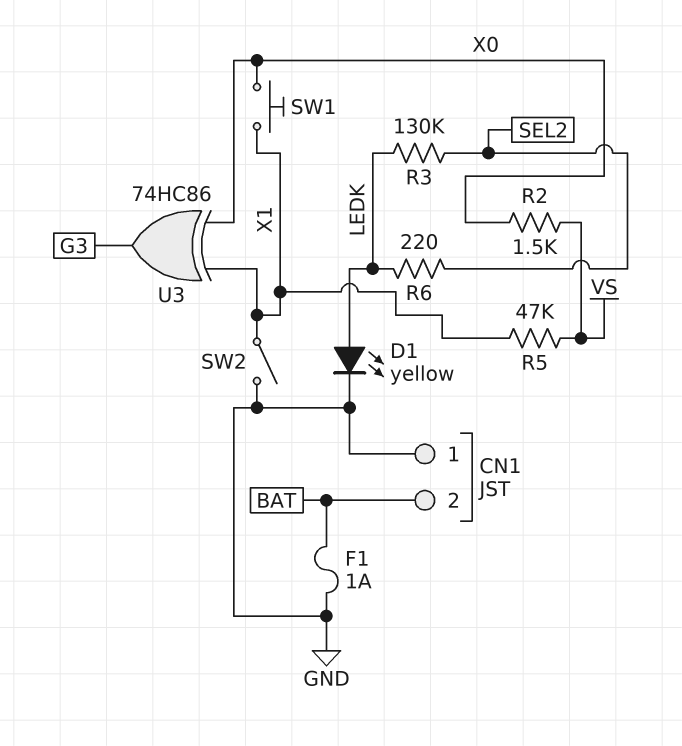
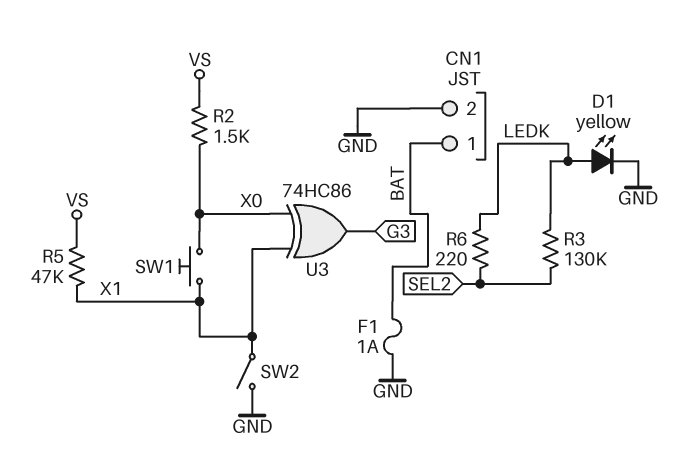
CN1 pin 1: GND -> BAT
CN1 pin 2: BAT -> GND

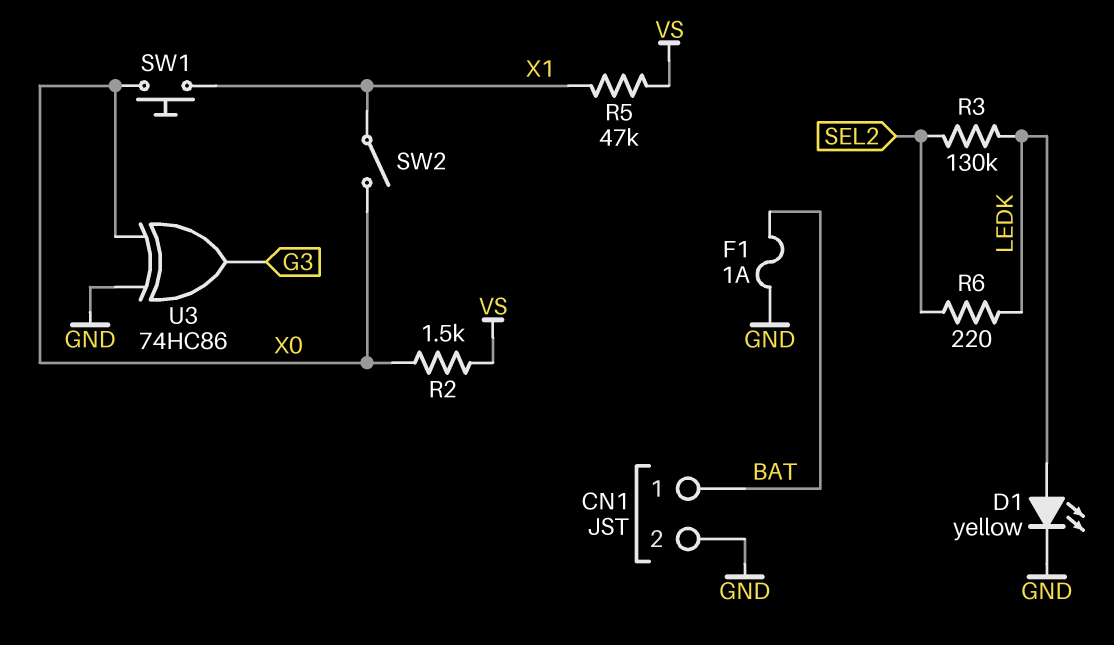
SW2: switch (GND, X1) -> switch (X0, X1)
U3: XOR 74HC86 (in X0, in X1, out G3) -> XOR 74HC86 (in GND, in X0, out G3)

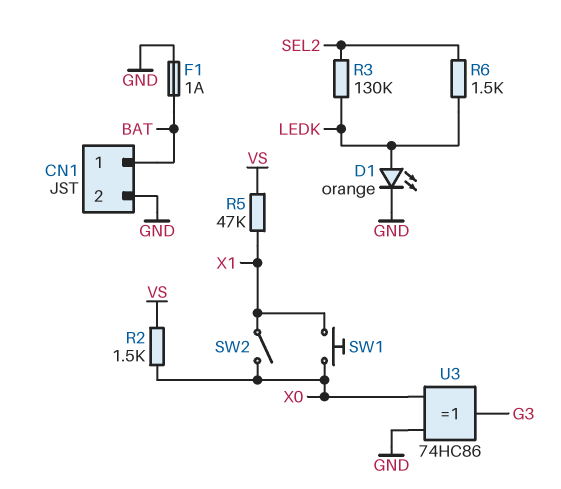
D1: LED yellow (A LEDK, K GND) -> LED orange (A LEDK, K GND)
R6: 220 (LEDK, SEL2) -> 1.5k (LEDK, SEL2)

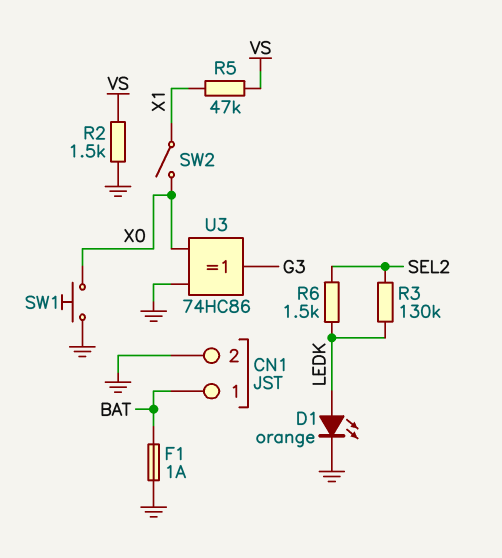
R2: 1.5k (VS, X0) -> 1.5k (GND, VS)
SW1: button (X0, X1) -> button (GND, X0)

